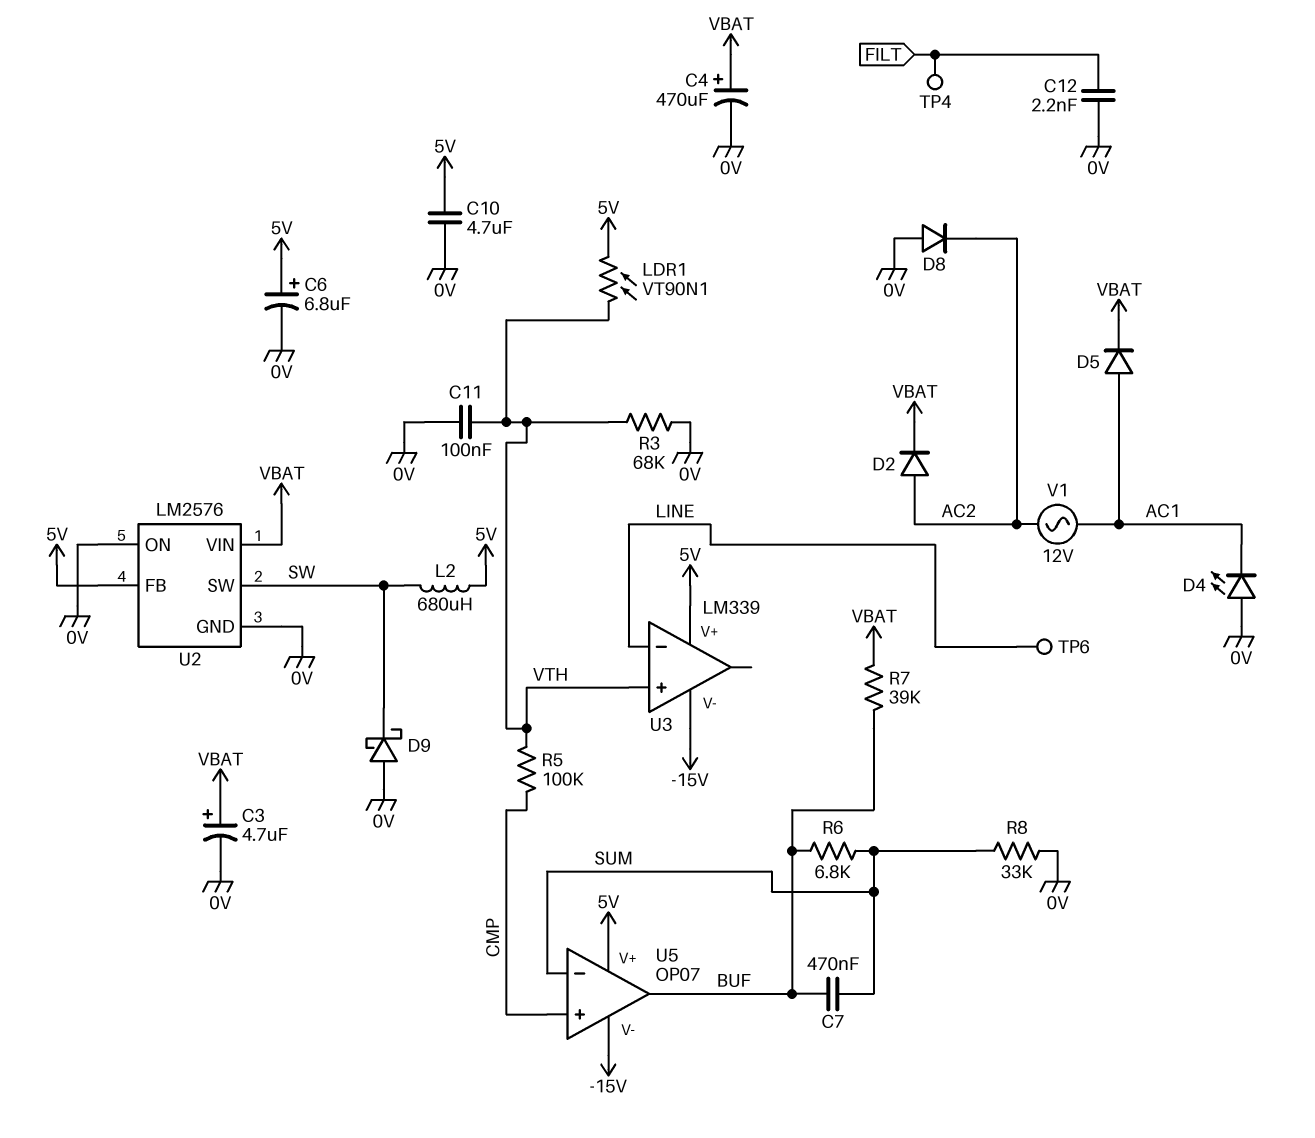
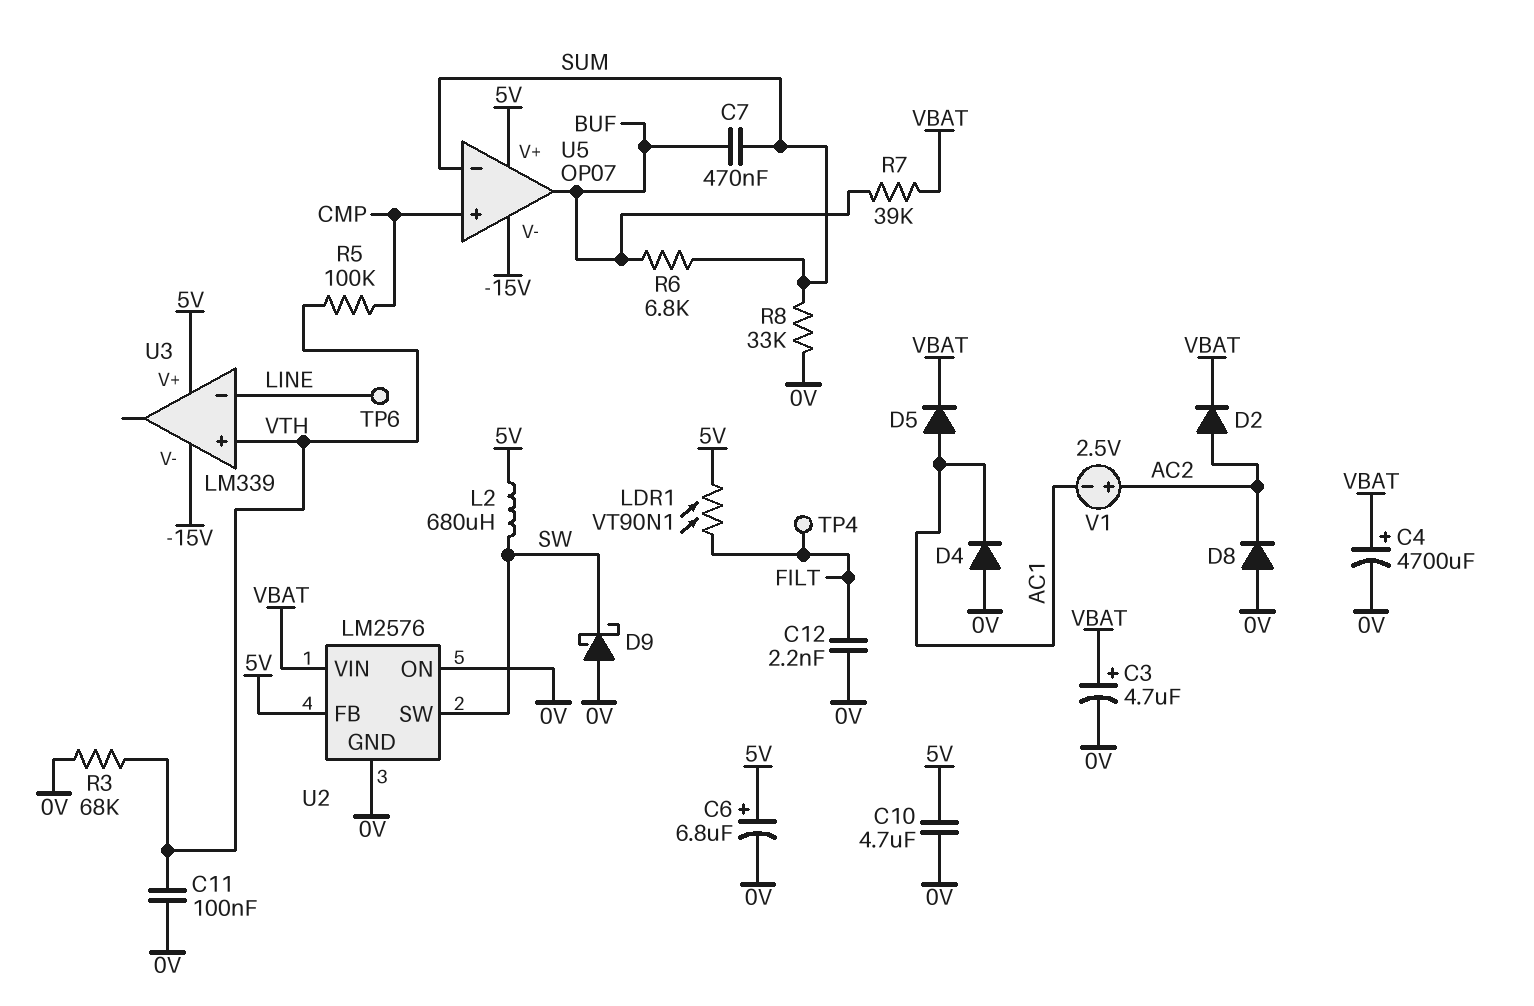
C4: 470uF (plus VBAT, minus 0V) -> 4700uF (plus VBAT, minus 0V)
D4: LED (A 0V, K AC1) -> diode (A 0V, K AC1)
LDR1: VT90N1 (5V, VTH) -> VT90N1 (5V, FILT)
V1: AC 12V (AC1, AC2) -> 2.5V (plus AC2, minus AC1)

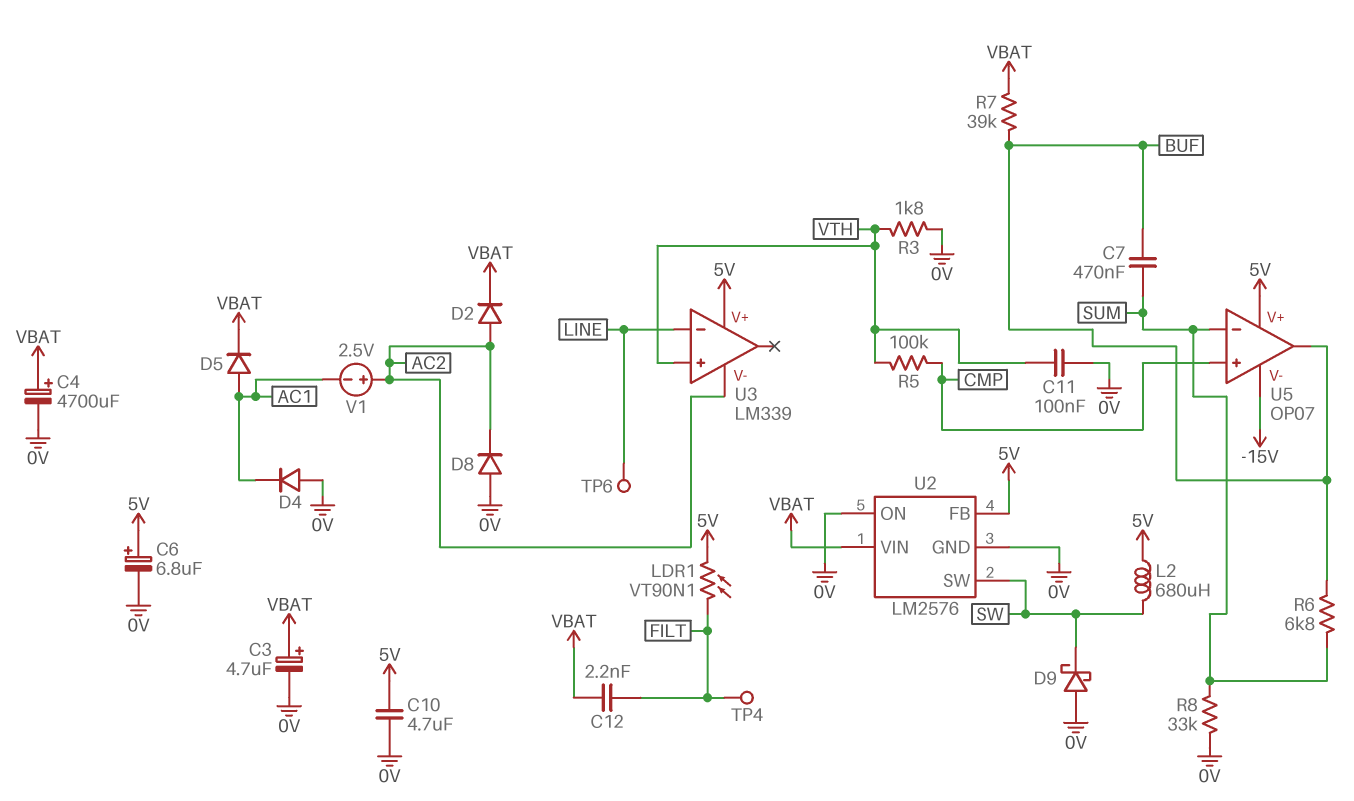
C12: 2.2nF (0V, FILT) -> 2.2nF (FILT, VBAT)
R3: 68k (0V, VTH) -> 1.8k (0V, VTH)
U3 pin V-: -15V -> AC2

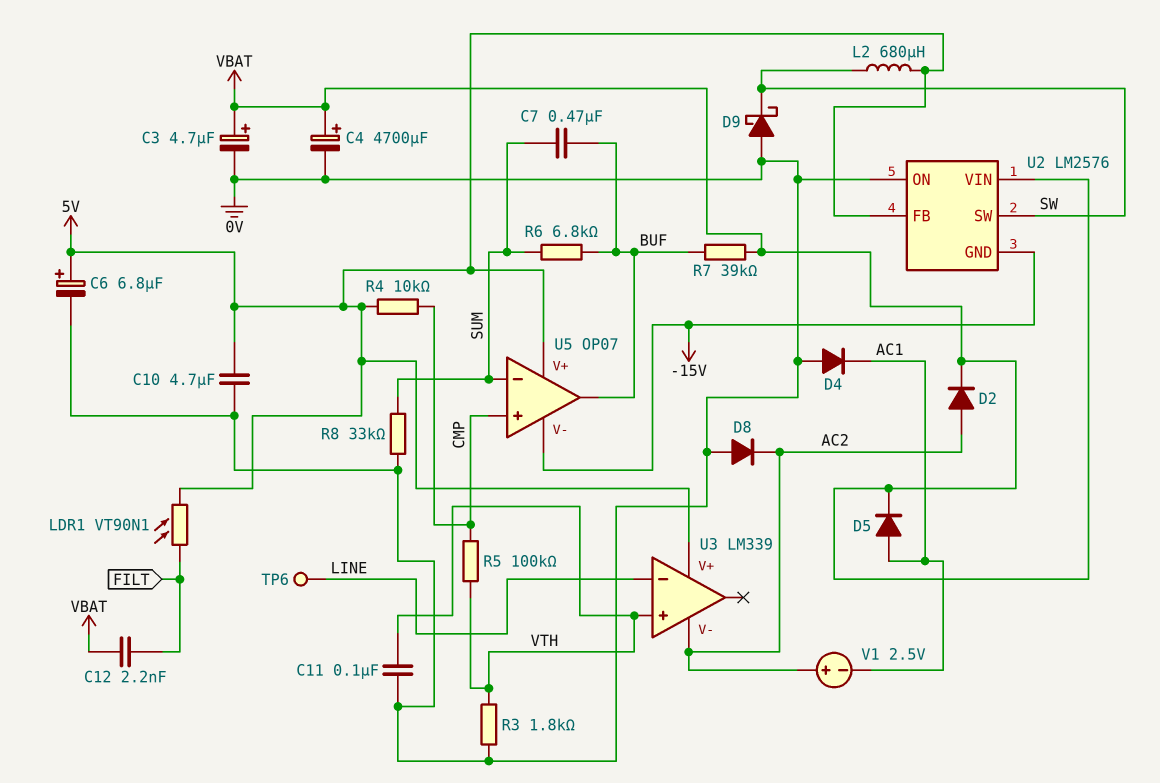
R4: none -> 10k (5V, CMP)
TP4: test point (FILT) -> none
U2 pin GND: 0V -> -15V

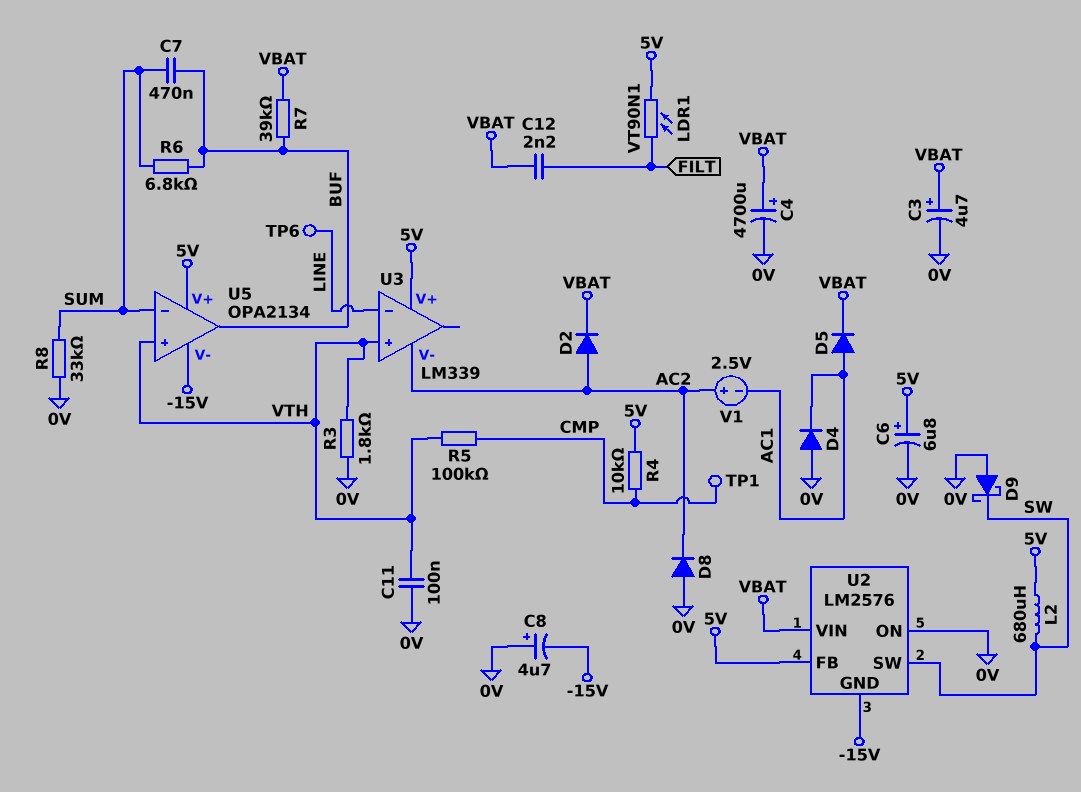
C8: none -> 4.7uF (plus 0V, minus -15V)
C10: 4.7uF (0V, 5V) -> none
TP1: none -> test point (CMP)
U5: OP07 -> OPA2134
U5 pin in+: CMP -> VTH

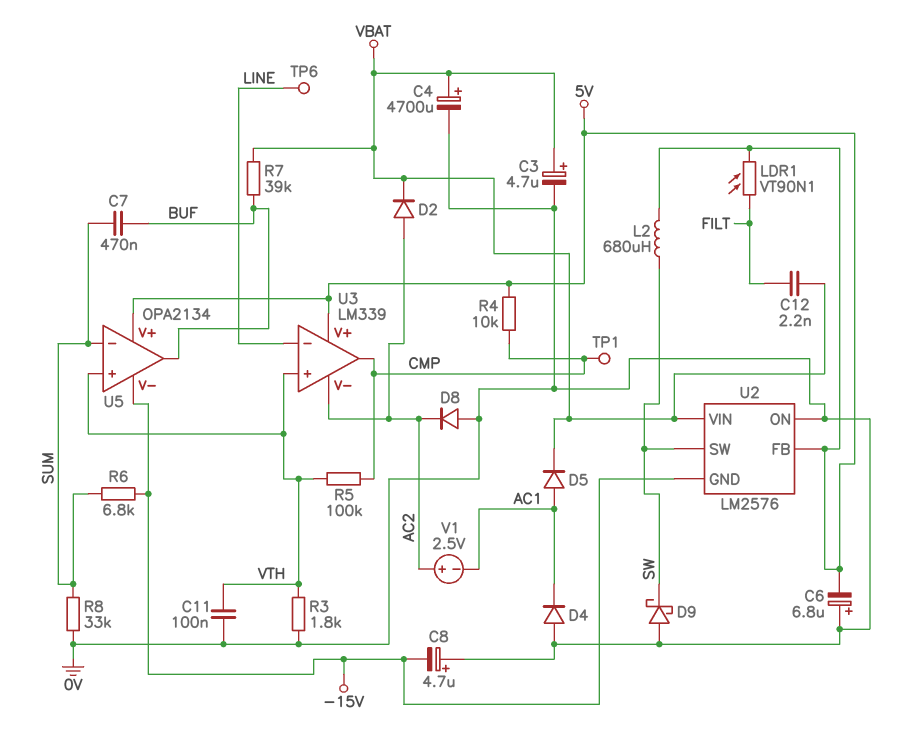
C6: 6.8uF (plus 5V, minus 0V) -> 6.8uF (plus 0V, minus 5V)
R6: 6.8k (BUF, SUM) -> 6.8k (-15V, SUM)
U3 pin out: none -> CMP

